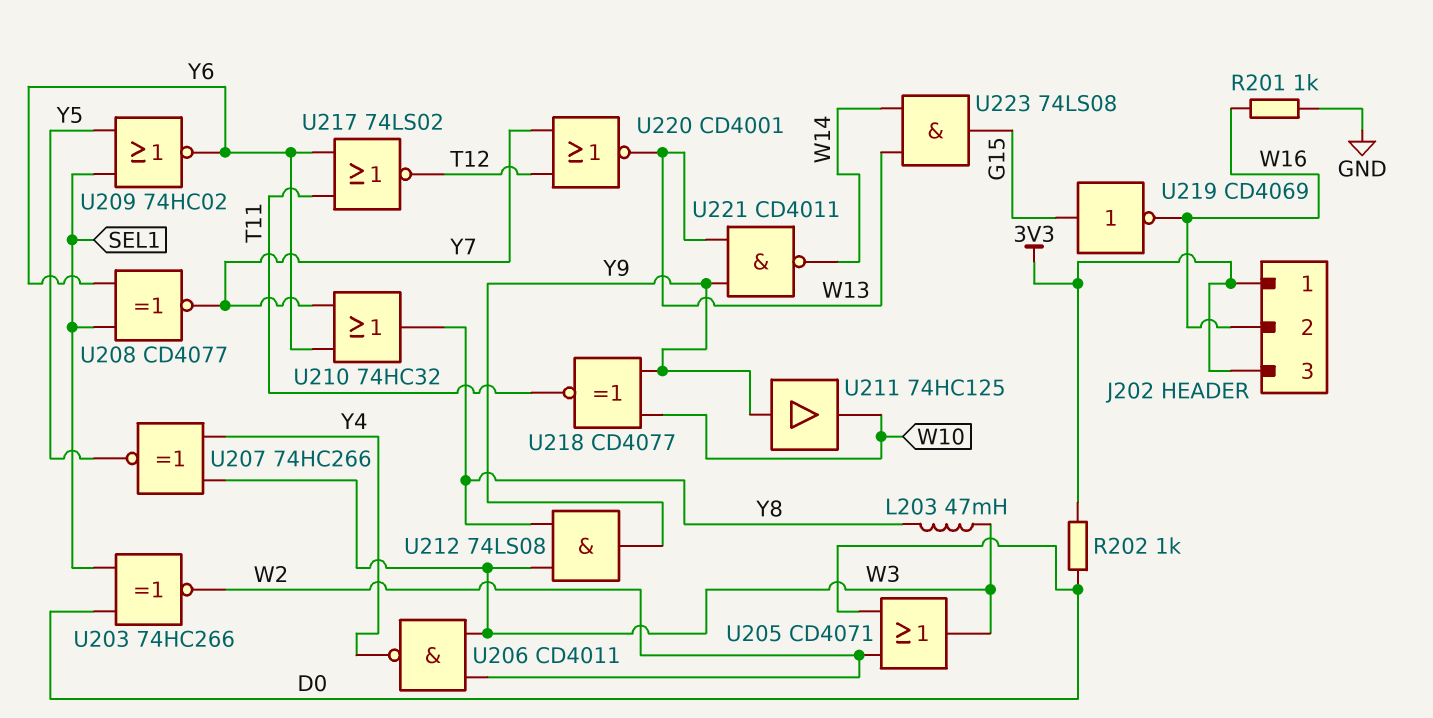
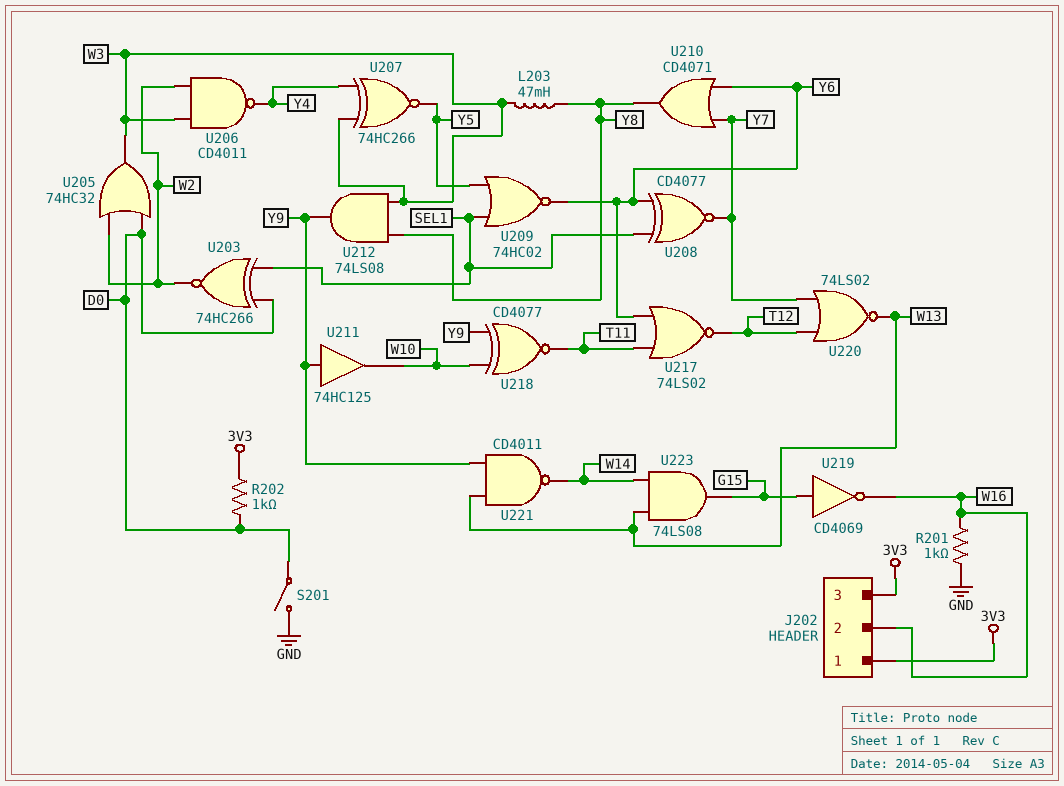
S201: none -> switch (D0, GND)
U205: OR CD4071 (in D0, in W2, out W3) -> OR 74HC32 (in D0, in W2, out W3)
U210: OR 74HC32 (in Y6, in Y7, out Y8) -> OR CD4071 (in Y6, in Y7, out Y8)
U220: NOR CD4001 (in T12, in Y7, out W13) -> NOR 74LS02 (in T12, in Y7, out W13)

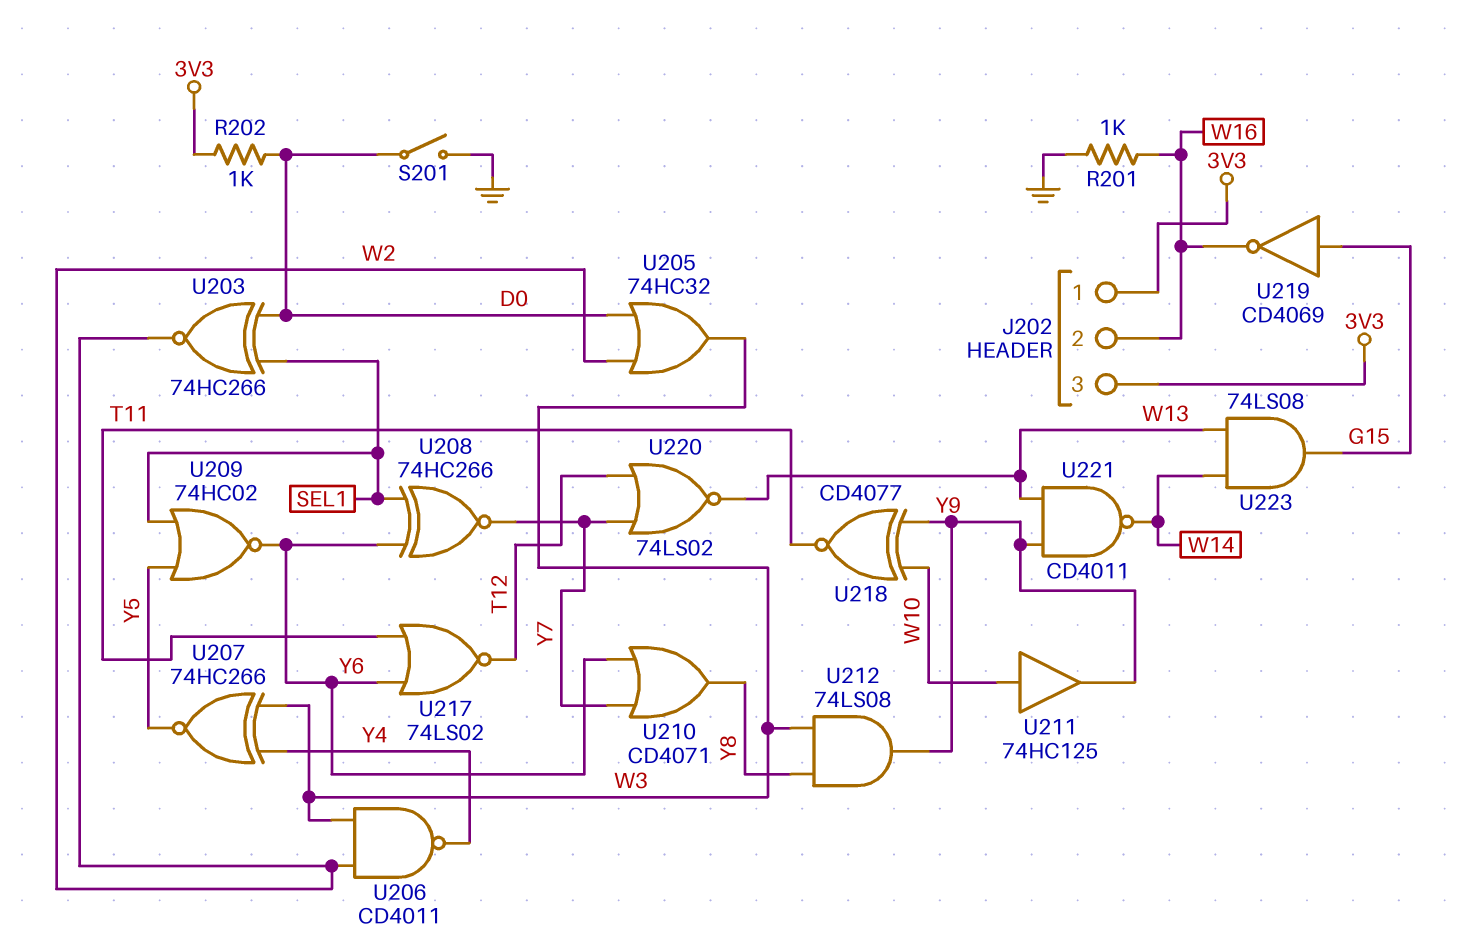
L203: 47mH (W3, Y8) -> none
U208: XNOR CD4077 (in SEL1, in Y6, out Y7) -> XNOR 74HC266 (in SEL1, in Y6, out Y7)
U211: buffer 74HC125 (in Y9, out W10) -> buffer 74HC125 (in W10, out Y9)

